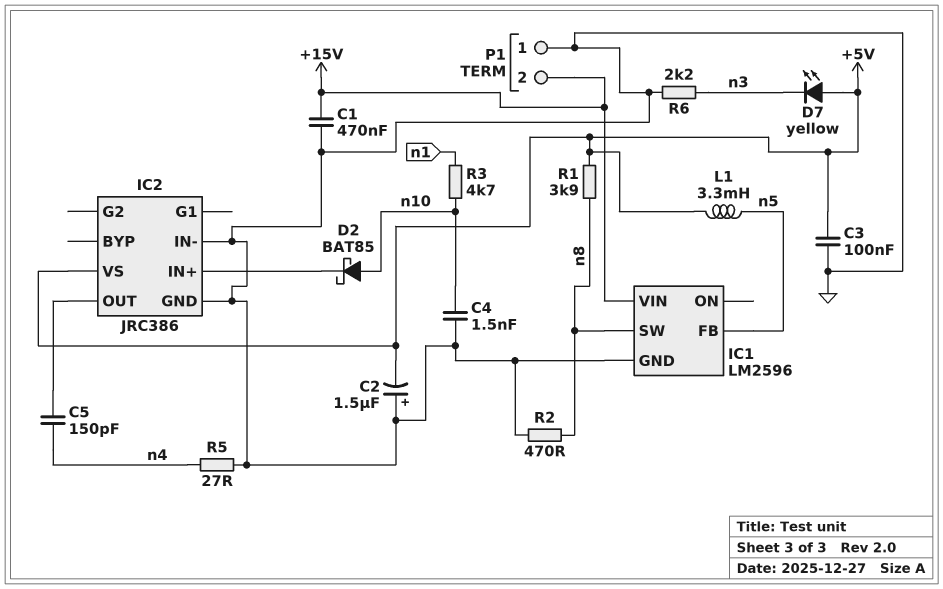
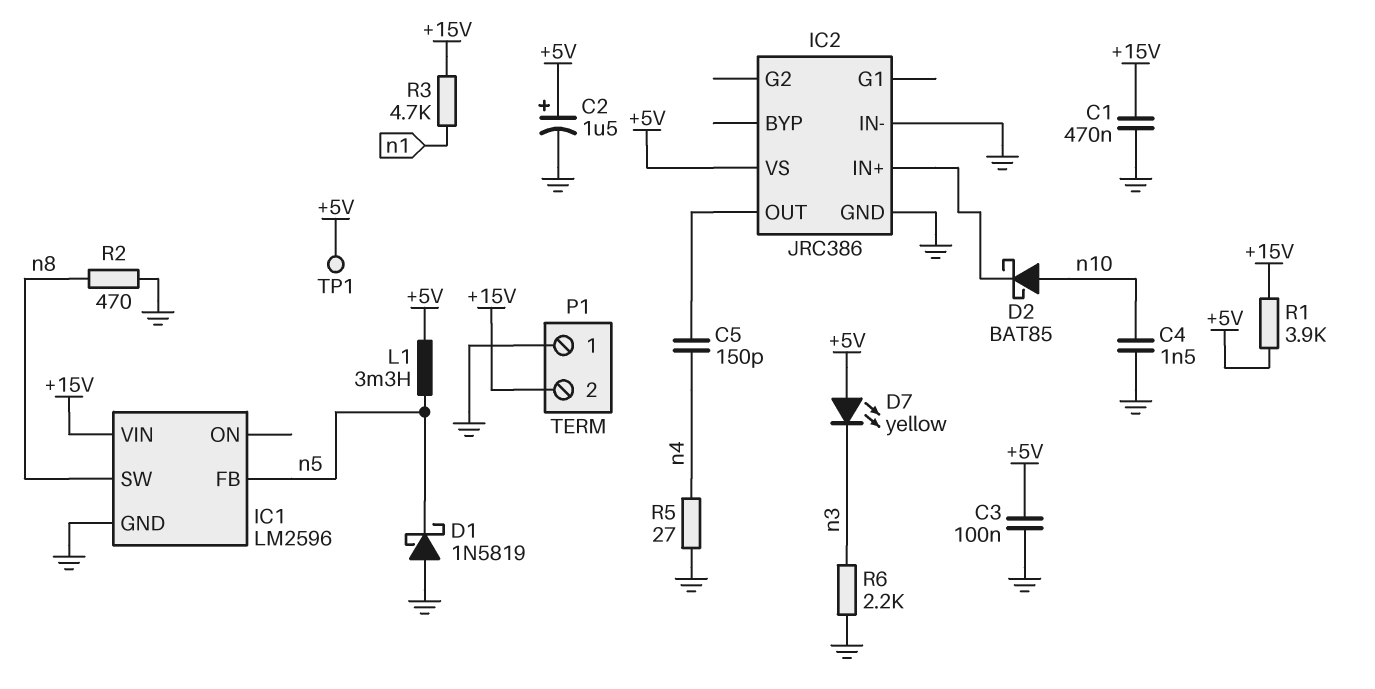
C2: 1.5uF (plus GND, minus +5V) -> 1.5uF (plus +5V, minus GND)
D1: none -> schottky 1N5819 (A GND, K n5)
R1: 3.9k (+5V, n8) -> 3.9k (+5V, +15V)
R3: 4.7k (n1, n10) -> 4.7k (+15V, n1)
TP1: none -> test point (+5V)

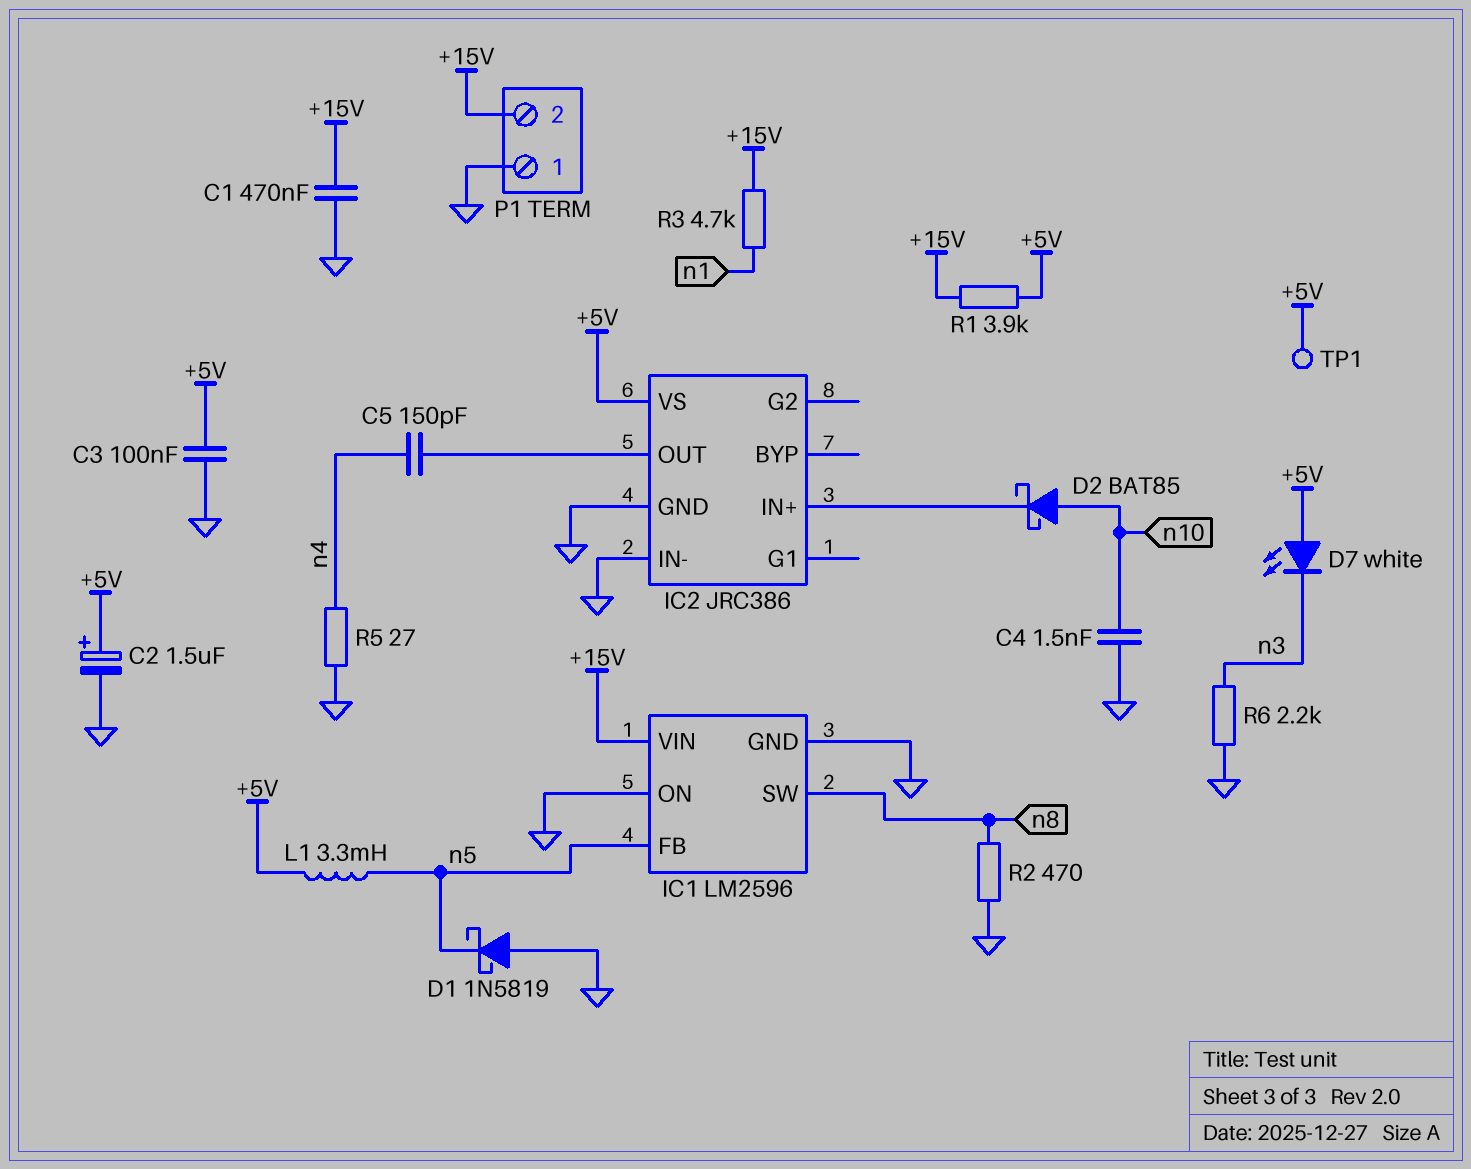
D7: LED yellow (A +5V, K n3) -> LED white (A +5V, K n3)
IC1 pin ON: none -> GND

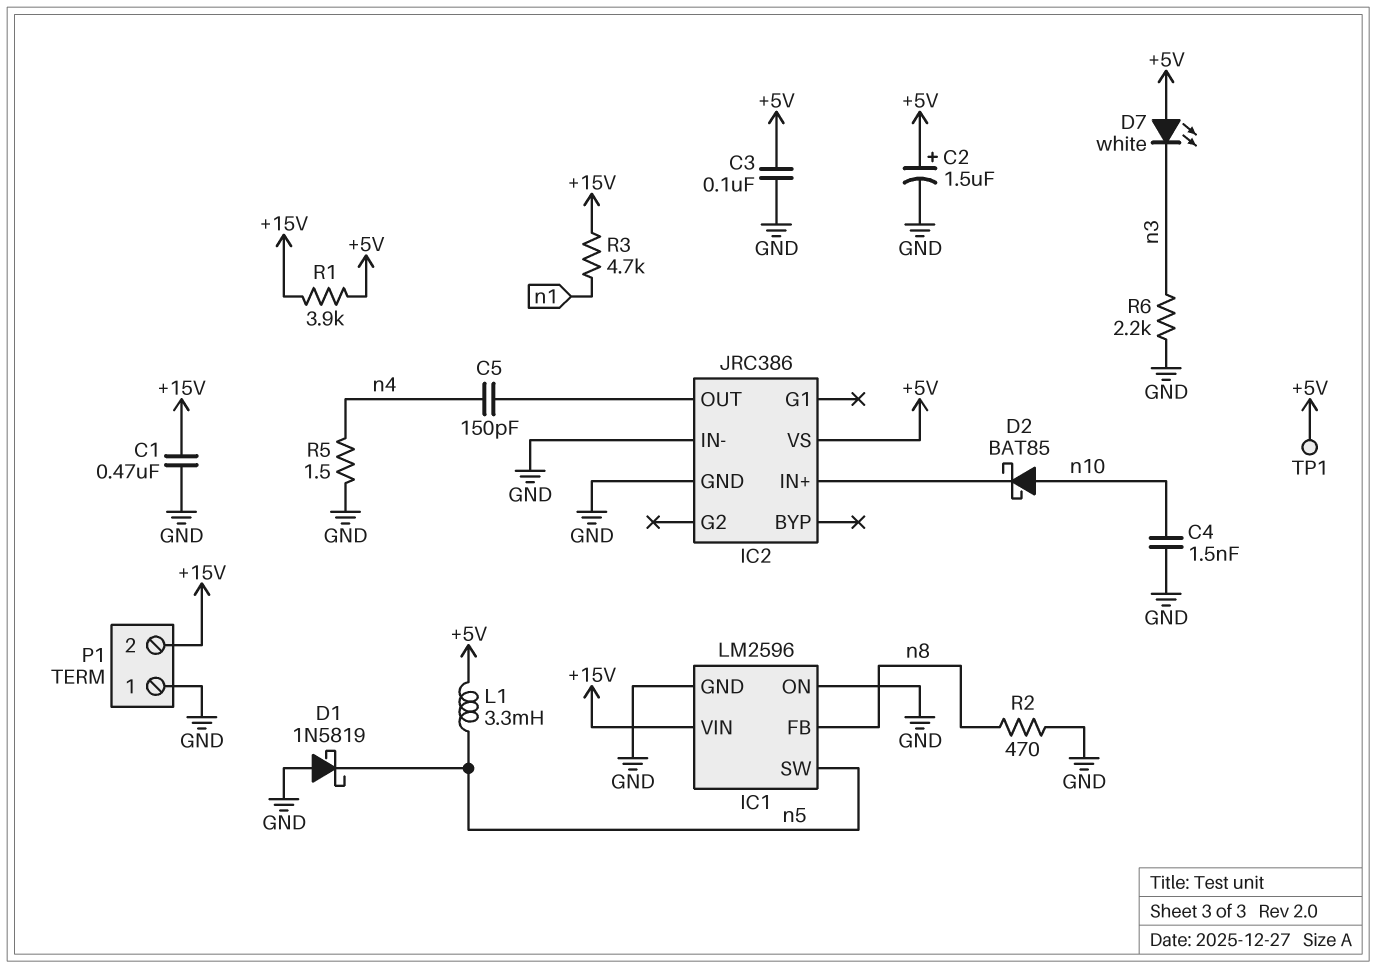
IC1 pin FB: n5 -> n8
IC1 pin SW: n8 -> n5
R5: 27 (GND, n4) -> 1.5 (GND, n4)

